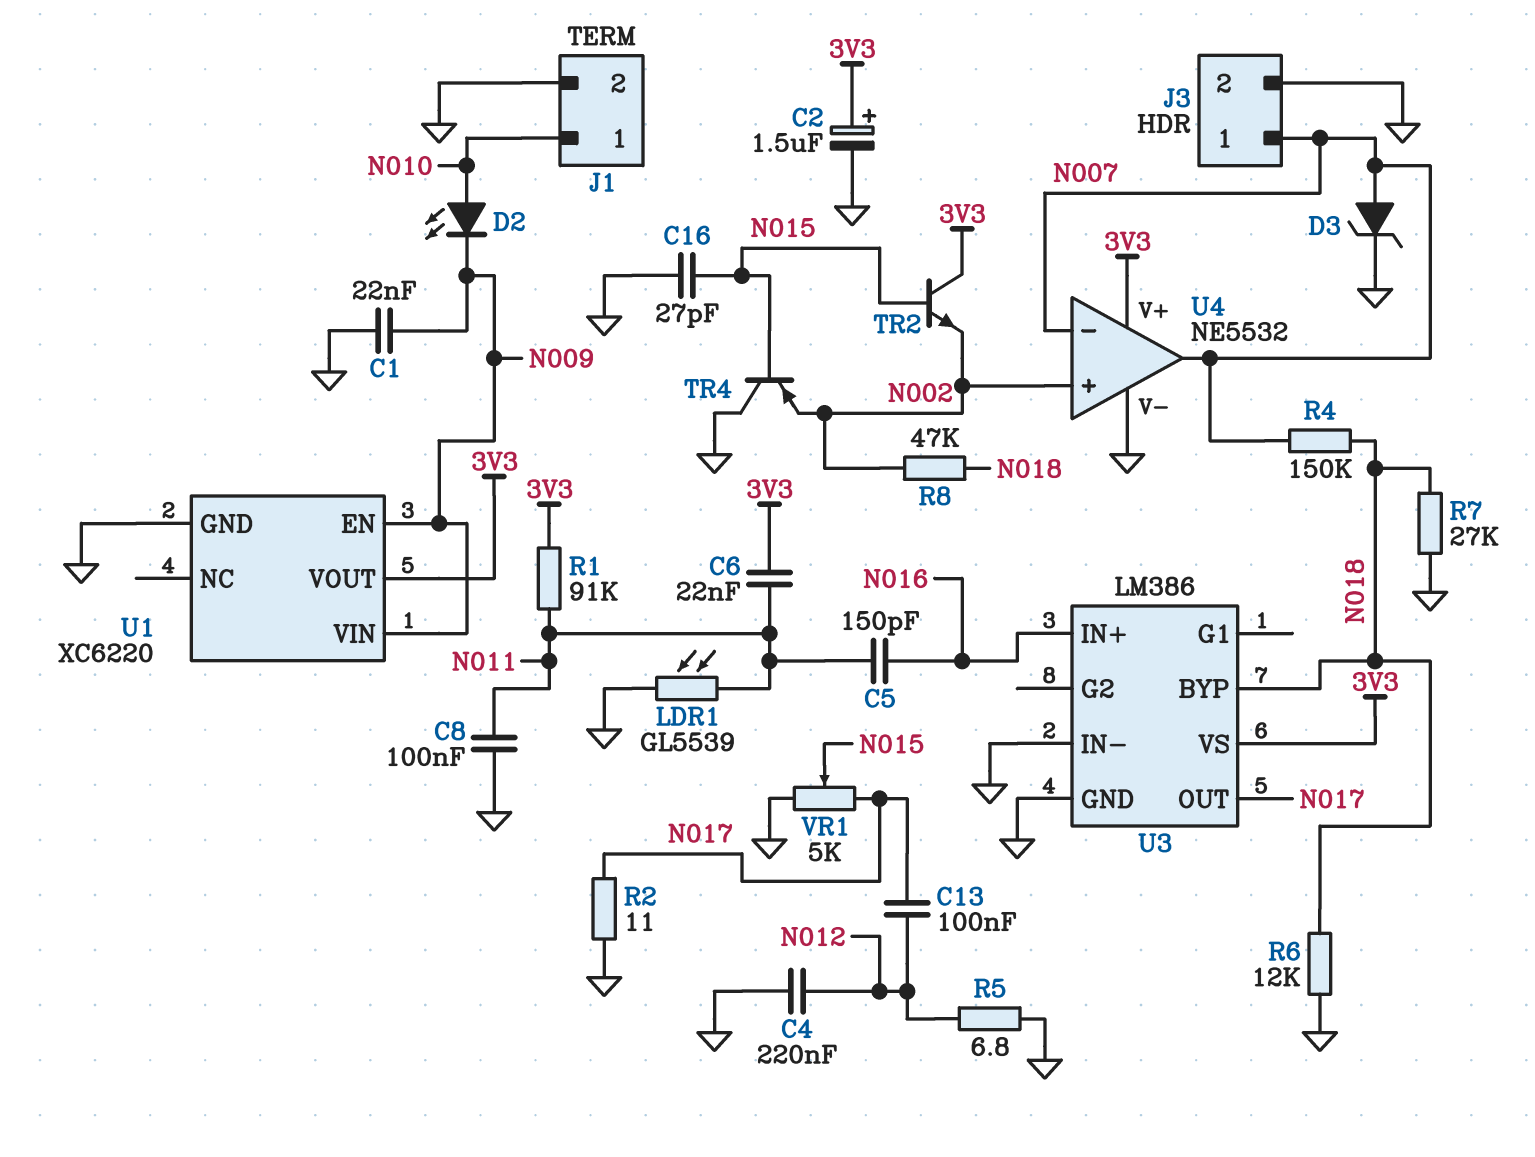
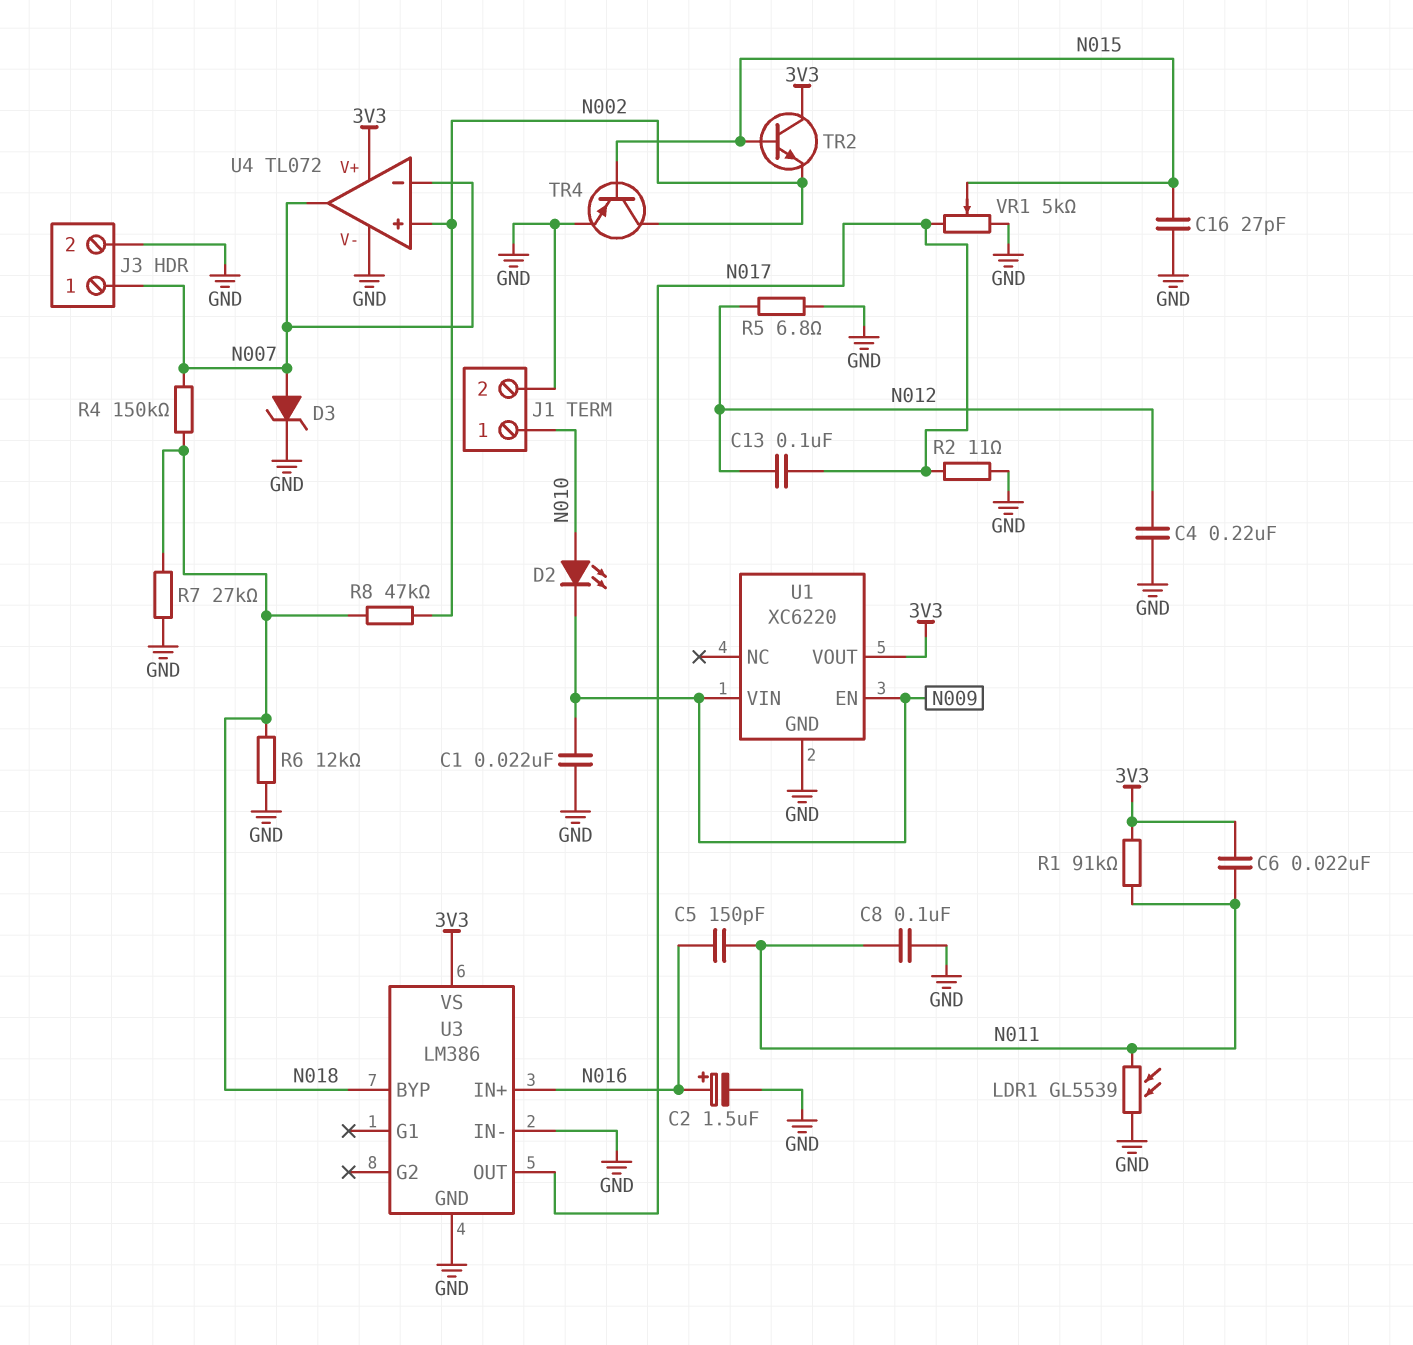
C2: 1.5uF (plus 3V3, minus GND) -> 1.5uF (plus N016, minus GND)
TR4: PNP (B N015, C GND, E N002) -> PNP (B N015, C N002, E GND)
U4: NE5532 -> TL072

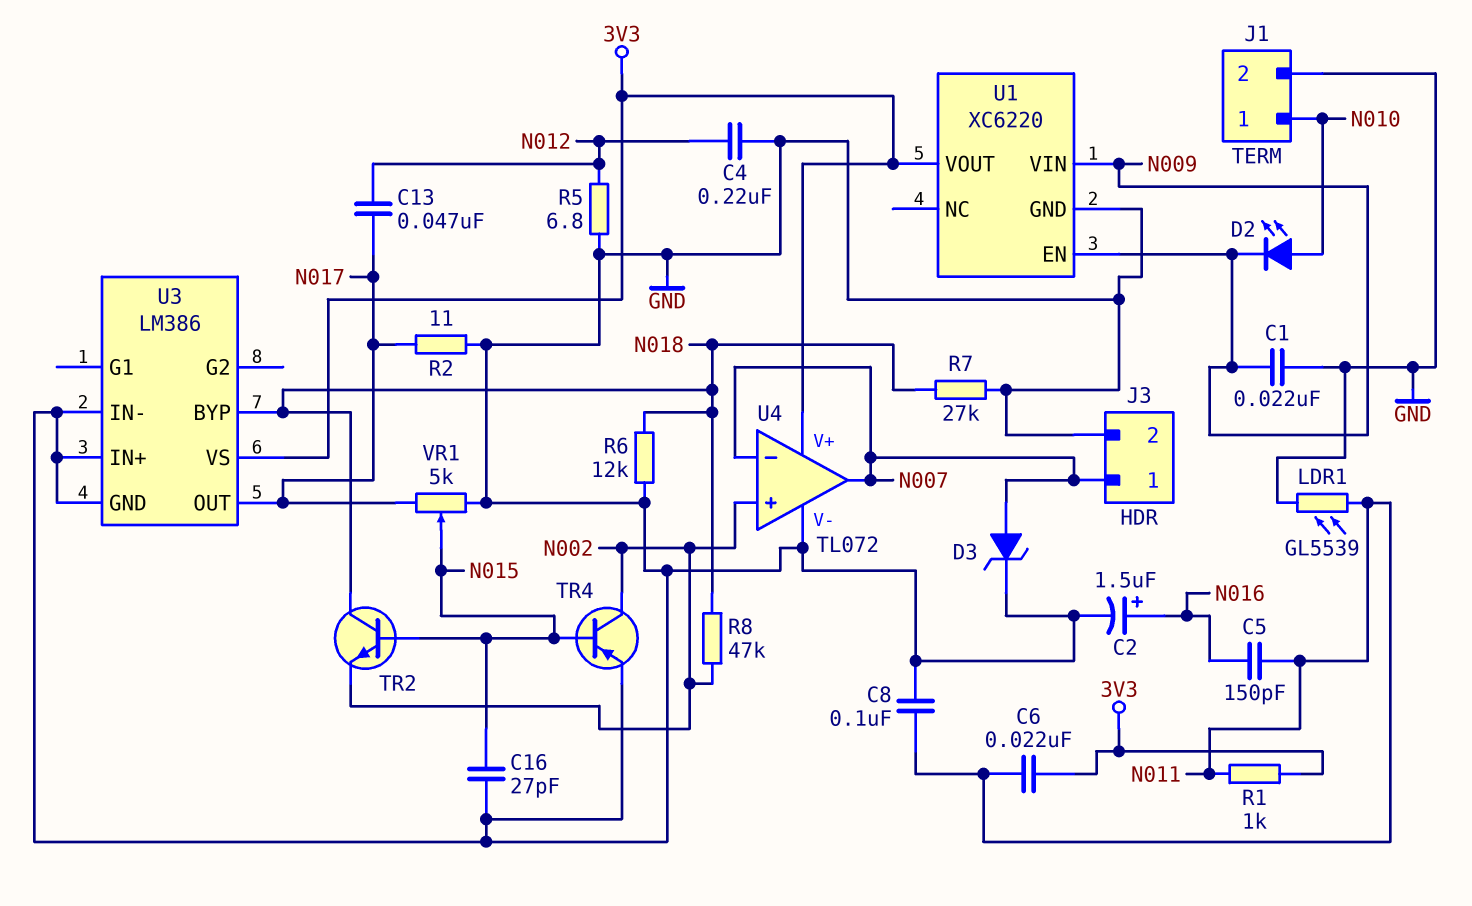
C13: 100nF (N012, N017) -> 47nF (N012, N017)
R1: 91k (3V3, N011) -> 1k (3V3, N011)
R4: 150k (N007, N018) -> none
TR2: NPN (B N015, C 3V3, E N002) -> NPN (B N015, C N018, E N002)
U3 pin IN+: N016 -> GND

